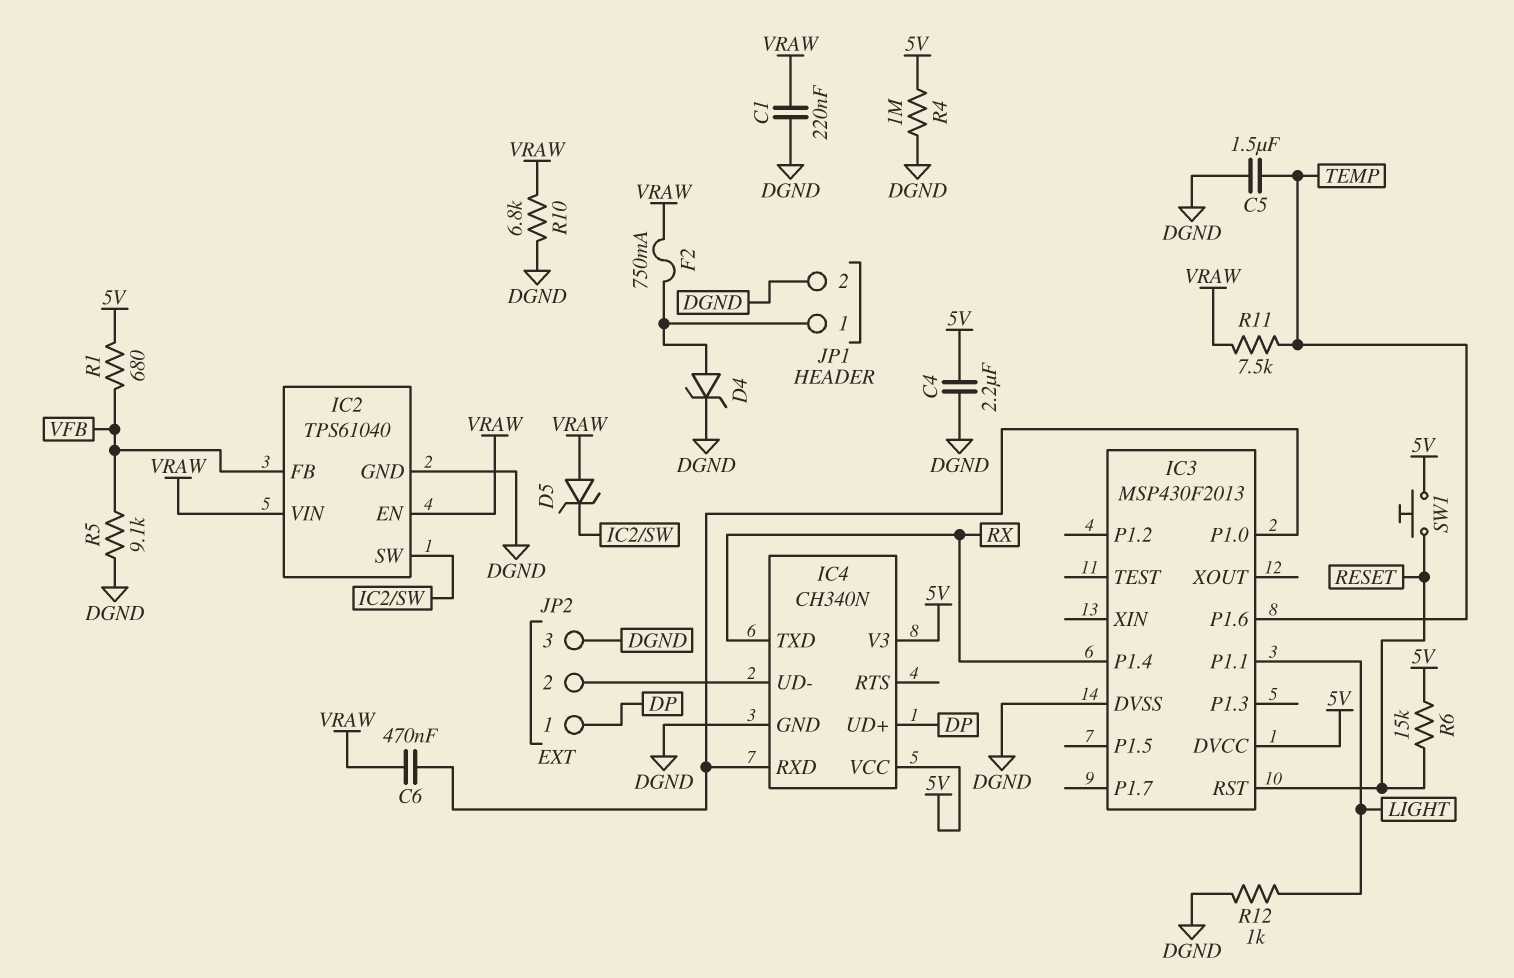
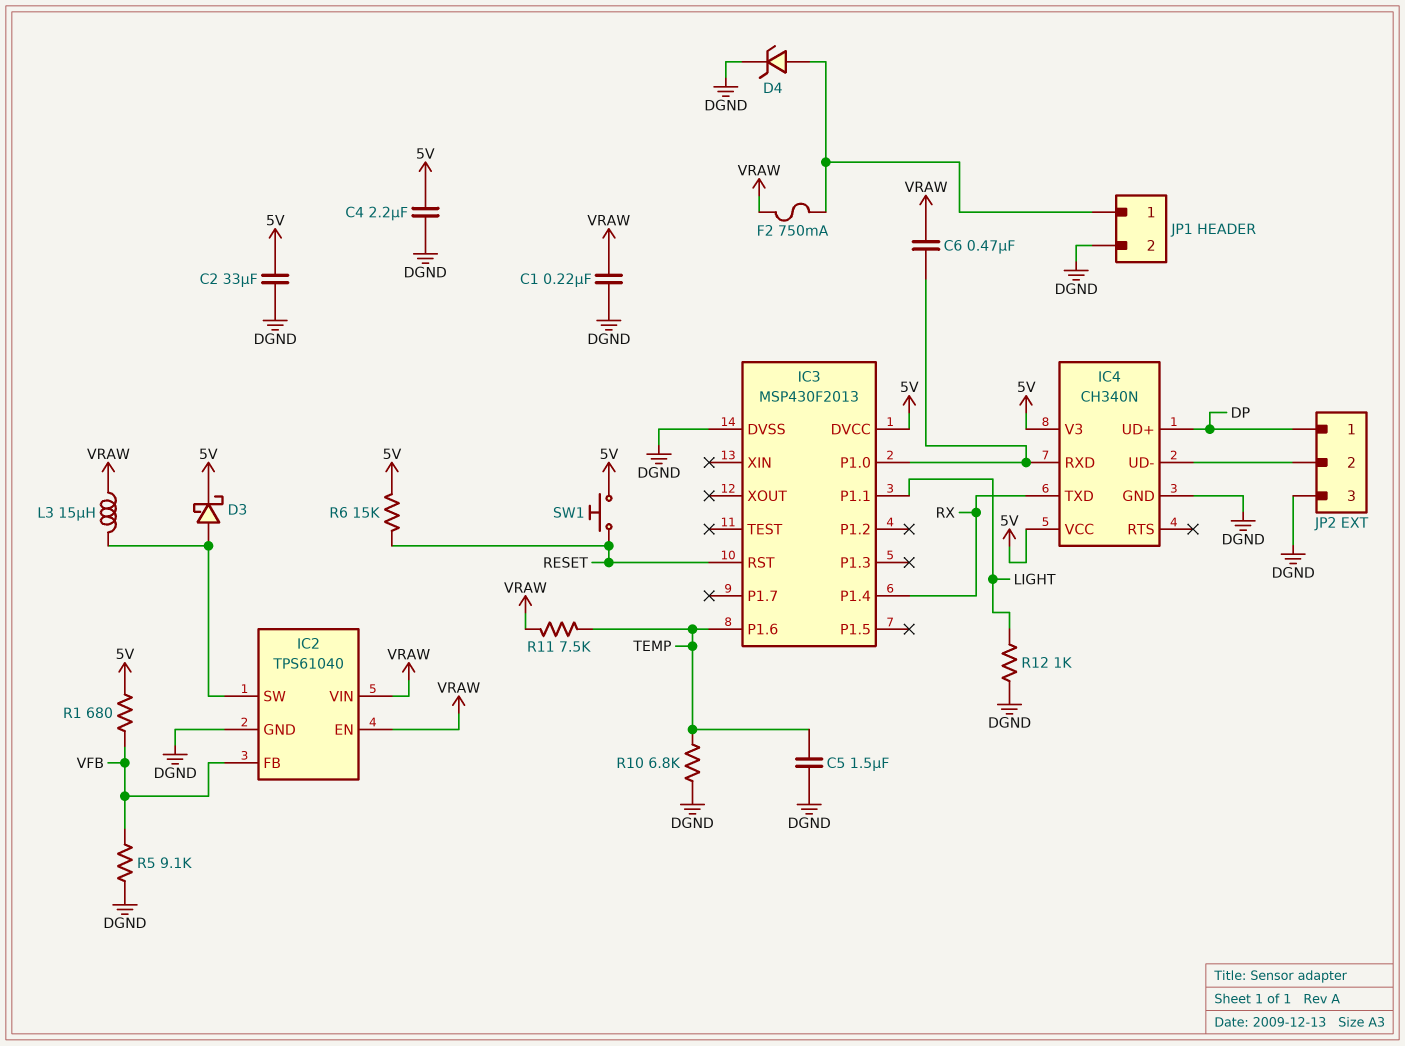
C2: none -> 33uF (5V, DGND)
D3: none -> schottky (A IC2/SW, K 5V)
D5: zener (A VRAW, K IC2/SW) -> none
L3: none -> 15uH (IC2/SW, VRAW)
R4: 1M (5V, DGND) -> none
R10: 6.8k (DGND, VRAW) -> 6.8k (DGND, TEMP)

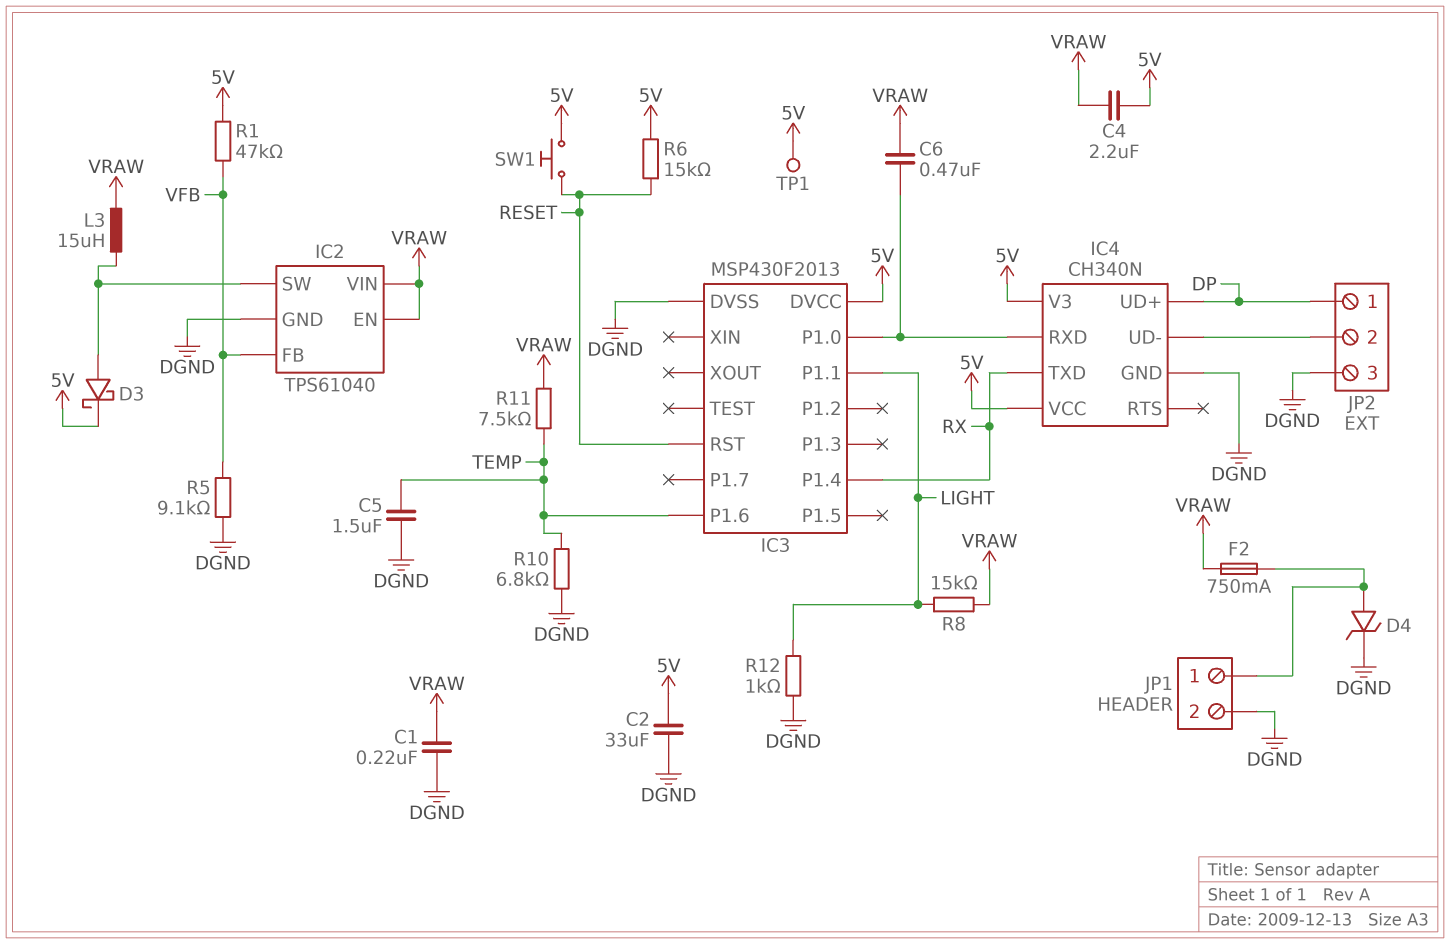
C4: 2.2uF (5V, DGND) -> 2.2uF (5V, VRAW)
R1: 680 (5V, VFB) -> 47k (5V, VFB)
R8: none -> 15k (LIGHT, VRAW)
TP1: none -> test point (5V)

